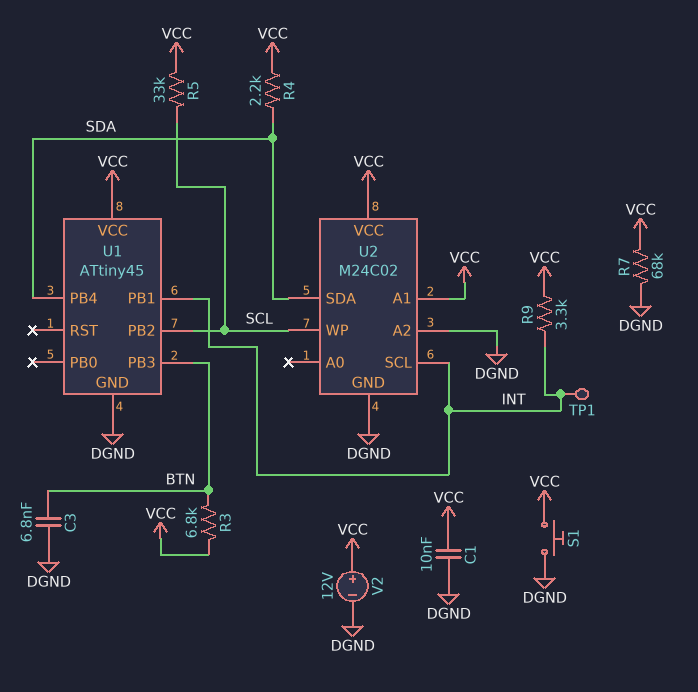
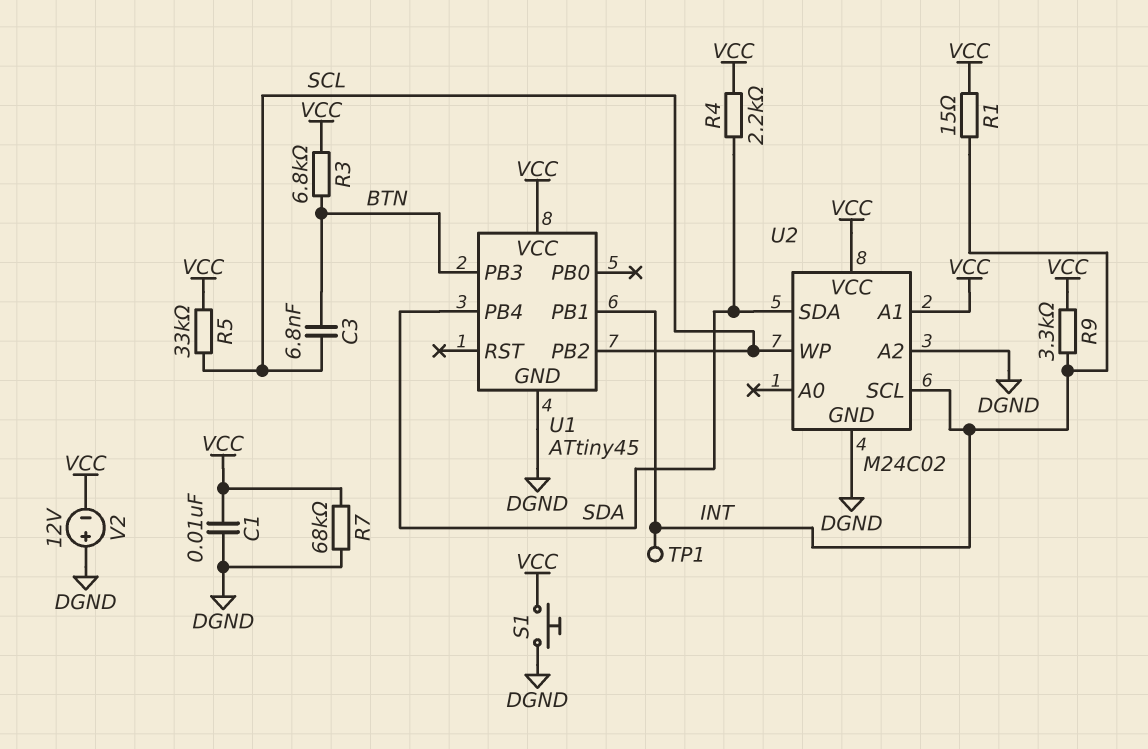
C3: 6.8nF (BTN, DGND) -> 6.8nF (BTN, SCL)
R1: none -> 15 (INT, VCC)
V2: 12V (plus VCC, minus DGND) -> 12V (plus DGND, minus VCC)

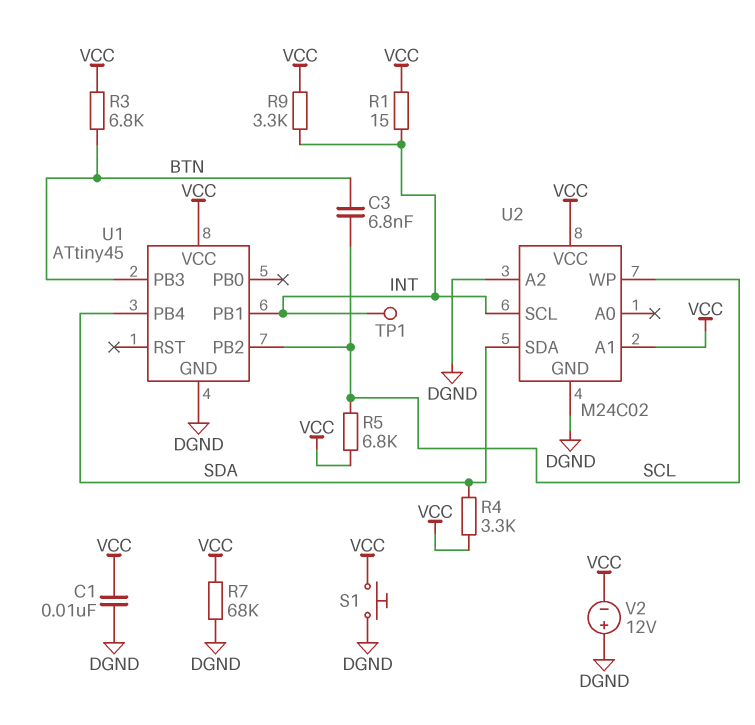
R4: 2.2k (SDA, VCC) -> 3.3k (SDA, VCC)
R5: 33k (SCL, VCC) -> 6.8k (SCL, VCC)

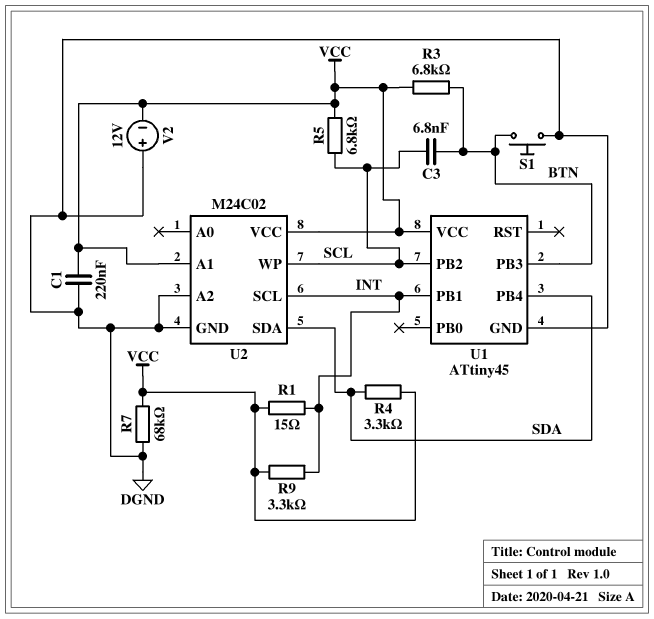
C1: 10nF (DGND, VCC) -> 220nF (DGND, VCC)
S1: button (DGND, VCC) -> button (BTN, DGND)
TP1: test point (INT) -> none

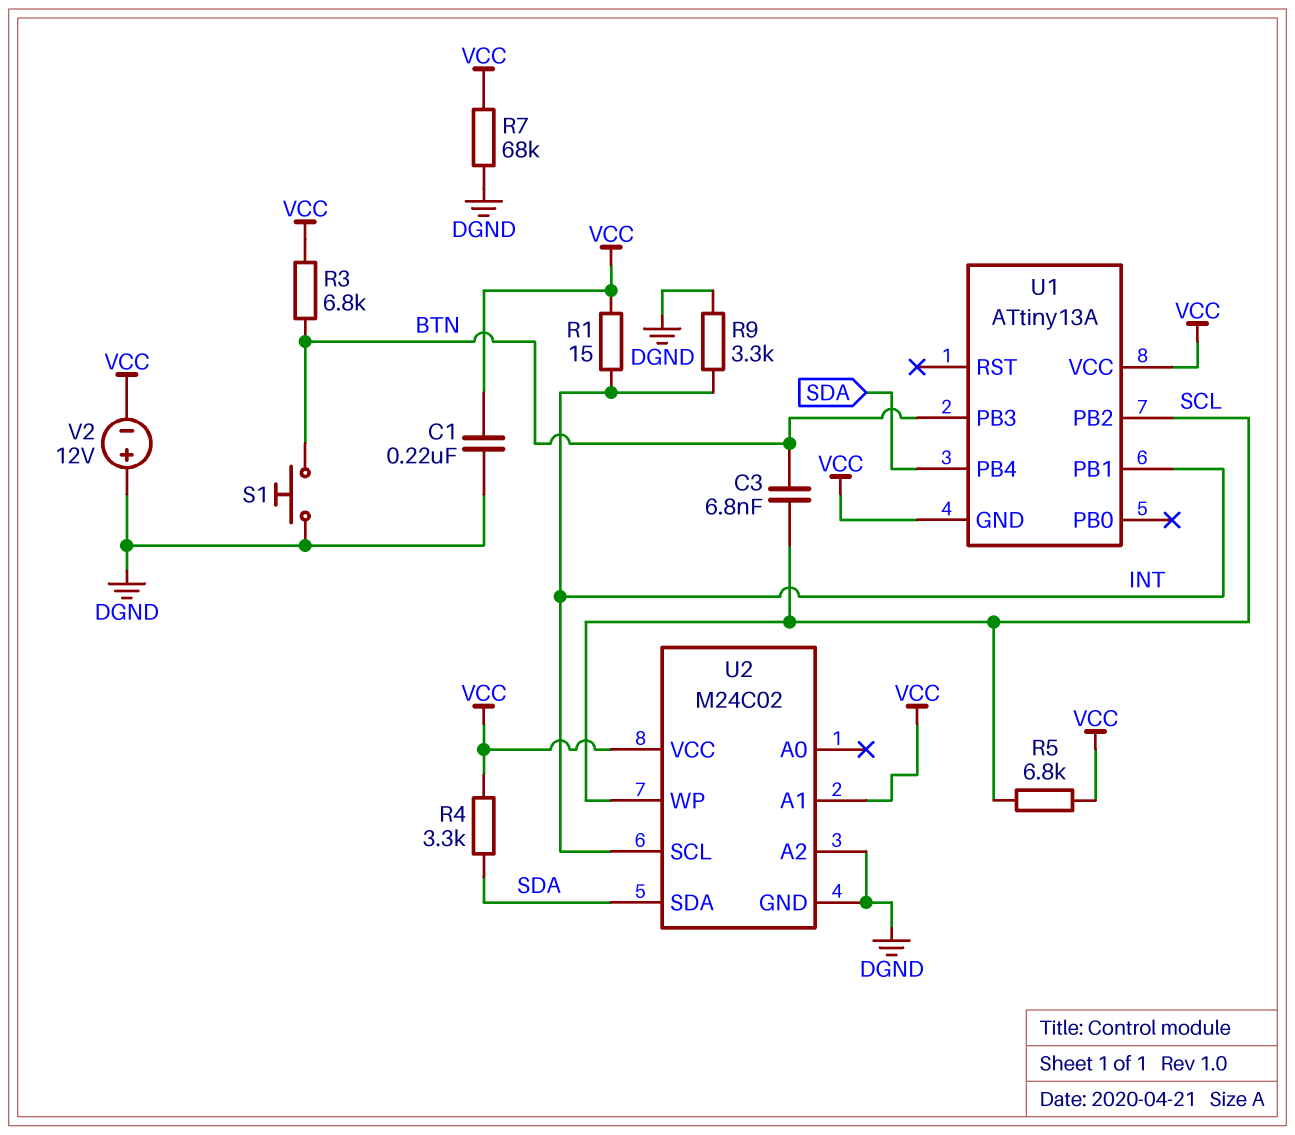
R9: 3.3k (INT, VCC) -> 3.3k (DGND, INT)
U1: ATtiny45 -> ATtiny13A
U1 pin GND: DGND -> VCC

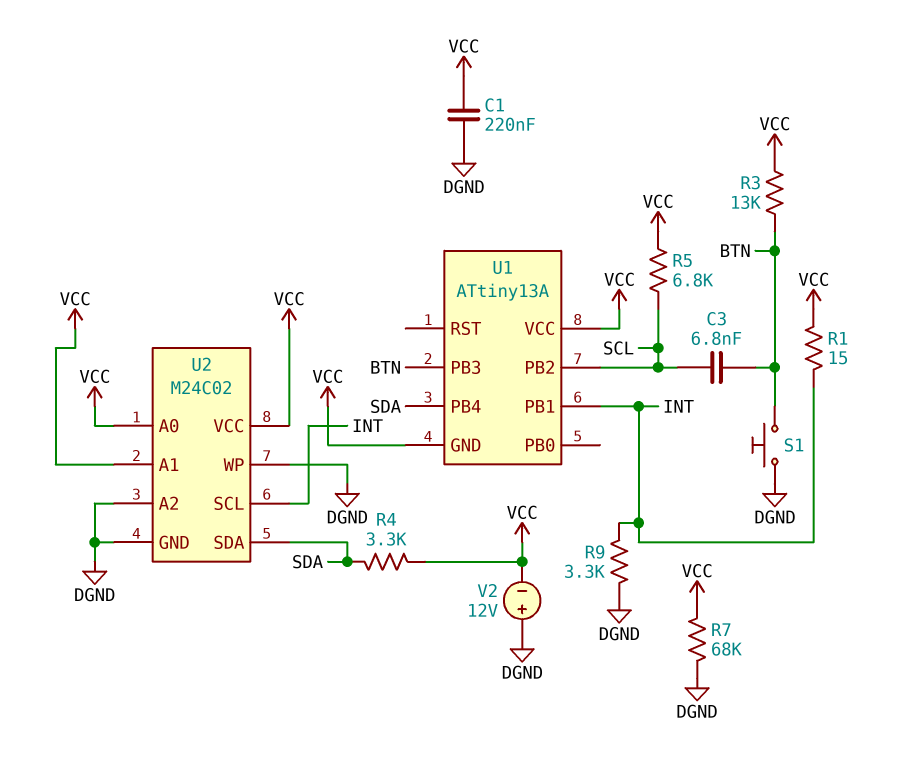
R3: 6.8k (BTN, VCC) -> 13k (BTN, VCC)
U2 pin A0: none -> VCC
U2 pin WP: SCL -> DGND

